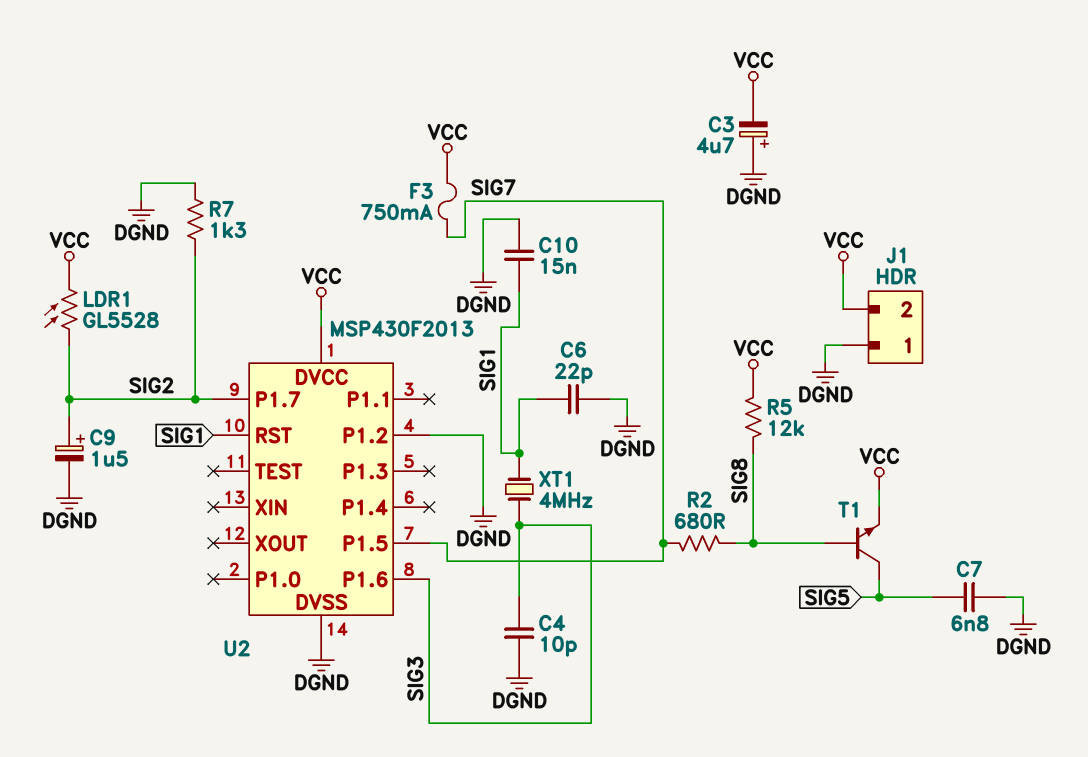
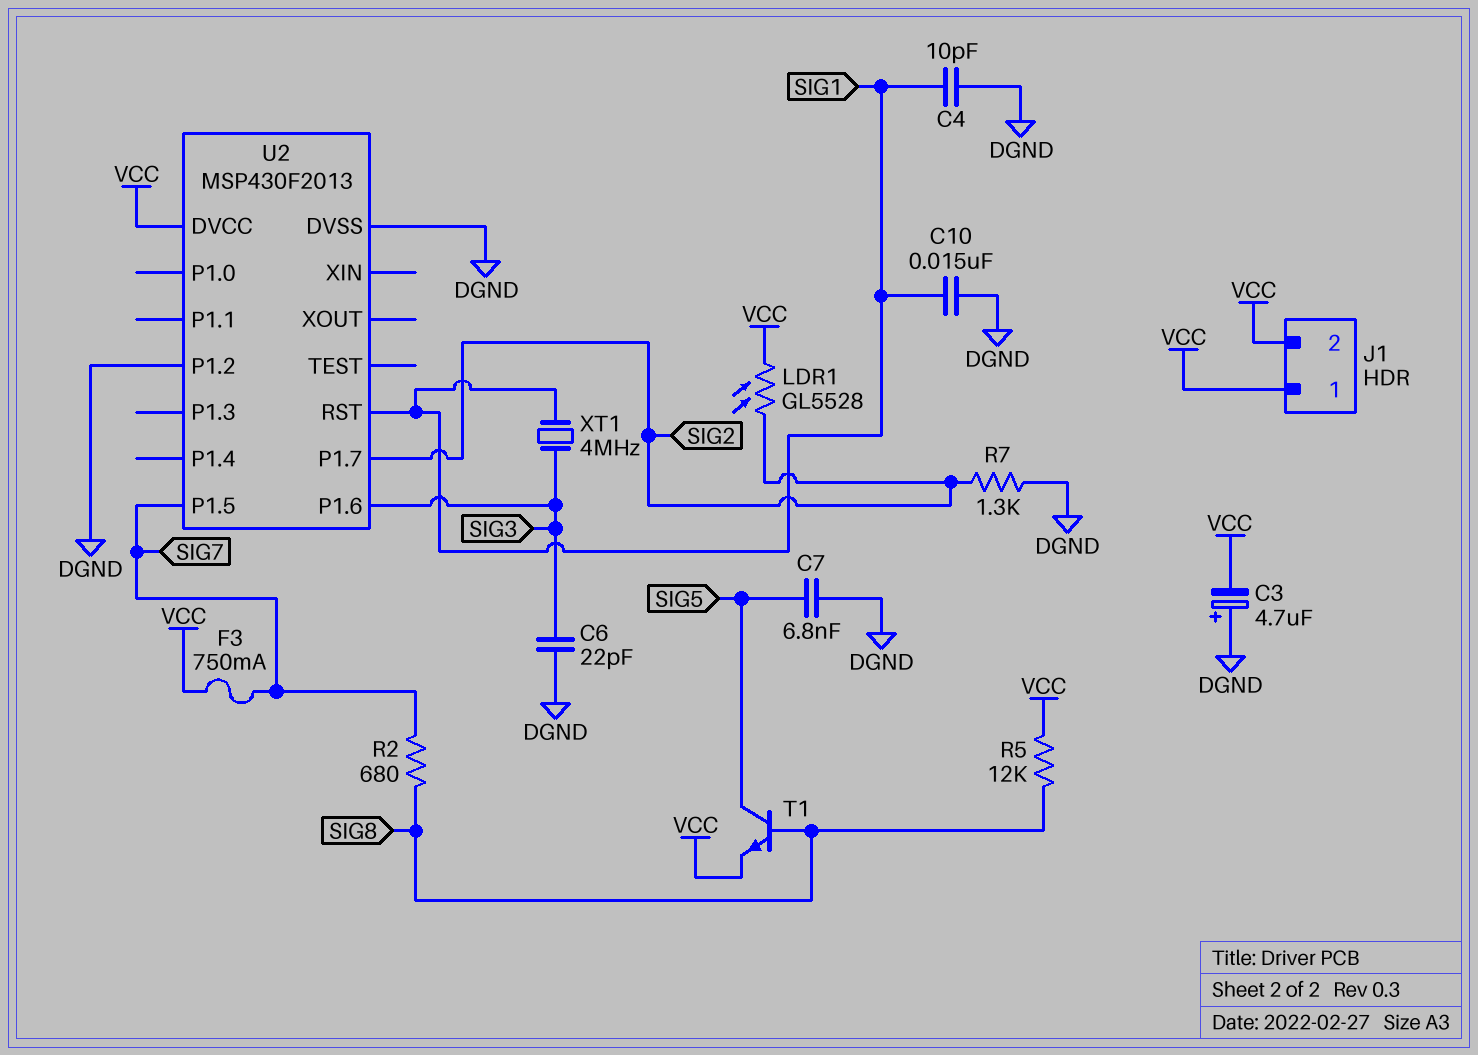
C4: 10pF (DGND, SIG3) -> 10pF (DGND, SIG1)
C6: 22pF (DGND, SIG1) -> 22pF (DGND, SIG3)
C9: 1.5uF (plus SIG2, minus DGND) -> none
J1 pin 1: DGND -> VCC

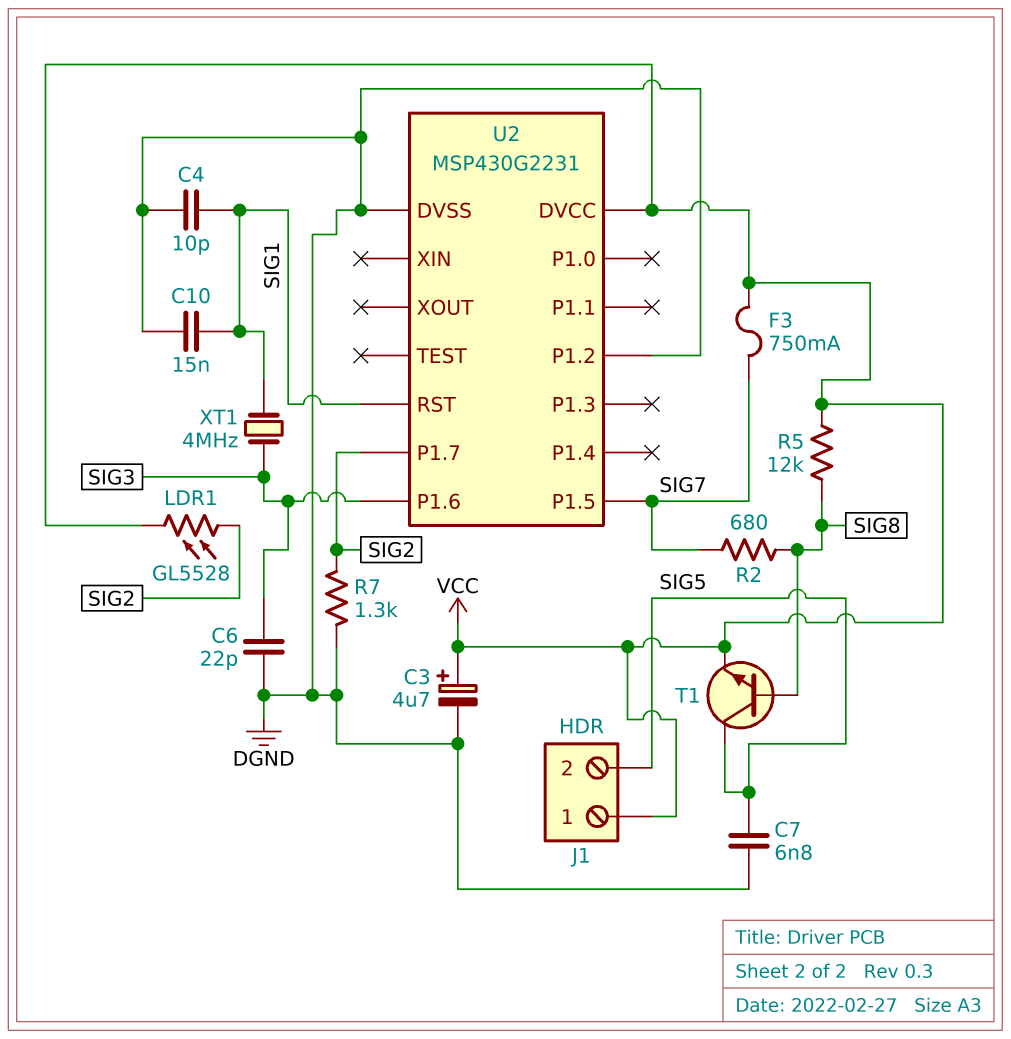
C3: 4.7uF (plus DGND, minus VCC) -> 4.7uF (plus VCC, minus DGND)
J1 pin 2: VCC -> SIG5
U2: MSP430F2013 -> MSP430G2231

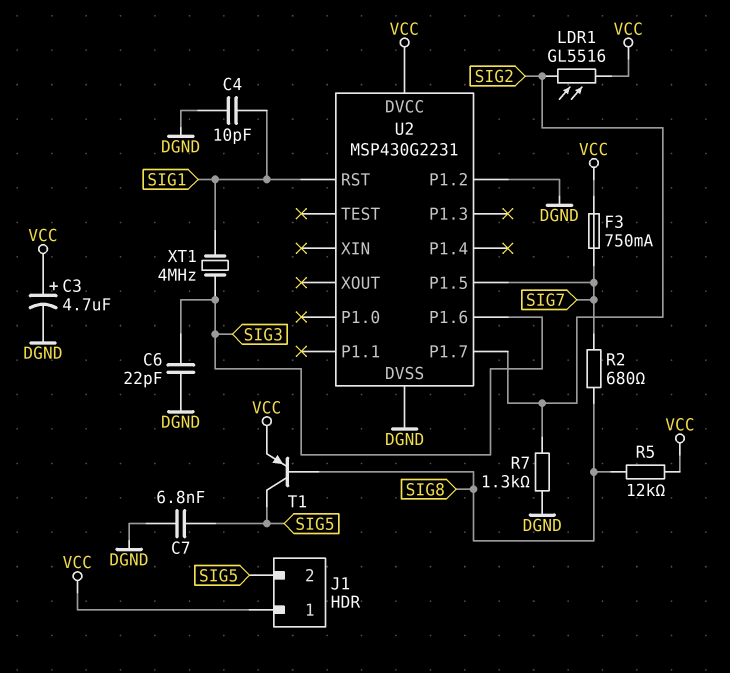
C10: 15nF (DGND, SIG1) -> none
LDR1: GL5528 (SIG2, VCC) -> GL5516 (SIG2, VCC)
T1: NPN (B SIG8, C SIG5, E VCC) -> PNP (B SIG8, C SIG5, E VCC)

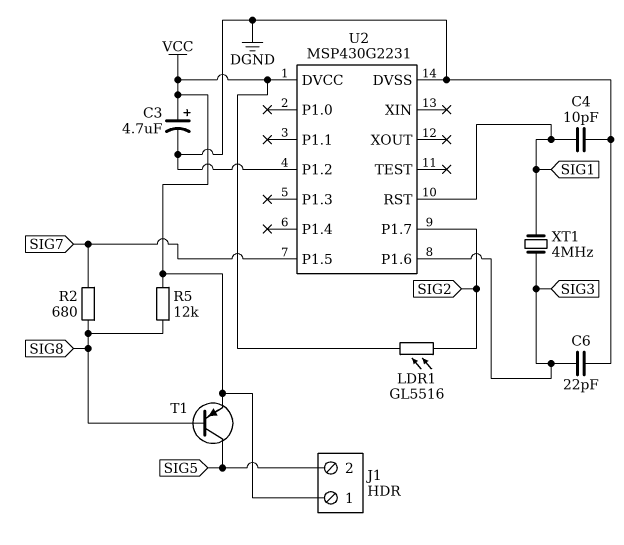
C7: 6.8nF (DGND, SIG5) -> none
F3: 750mA (SIG7, VCC) -> none
R7: 1.3k (DGND, SIG2) -> none

